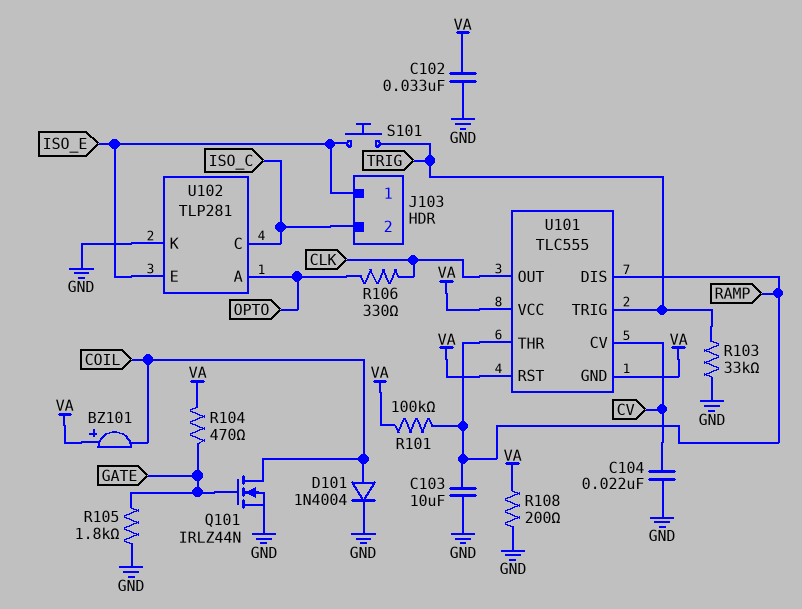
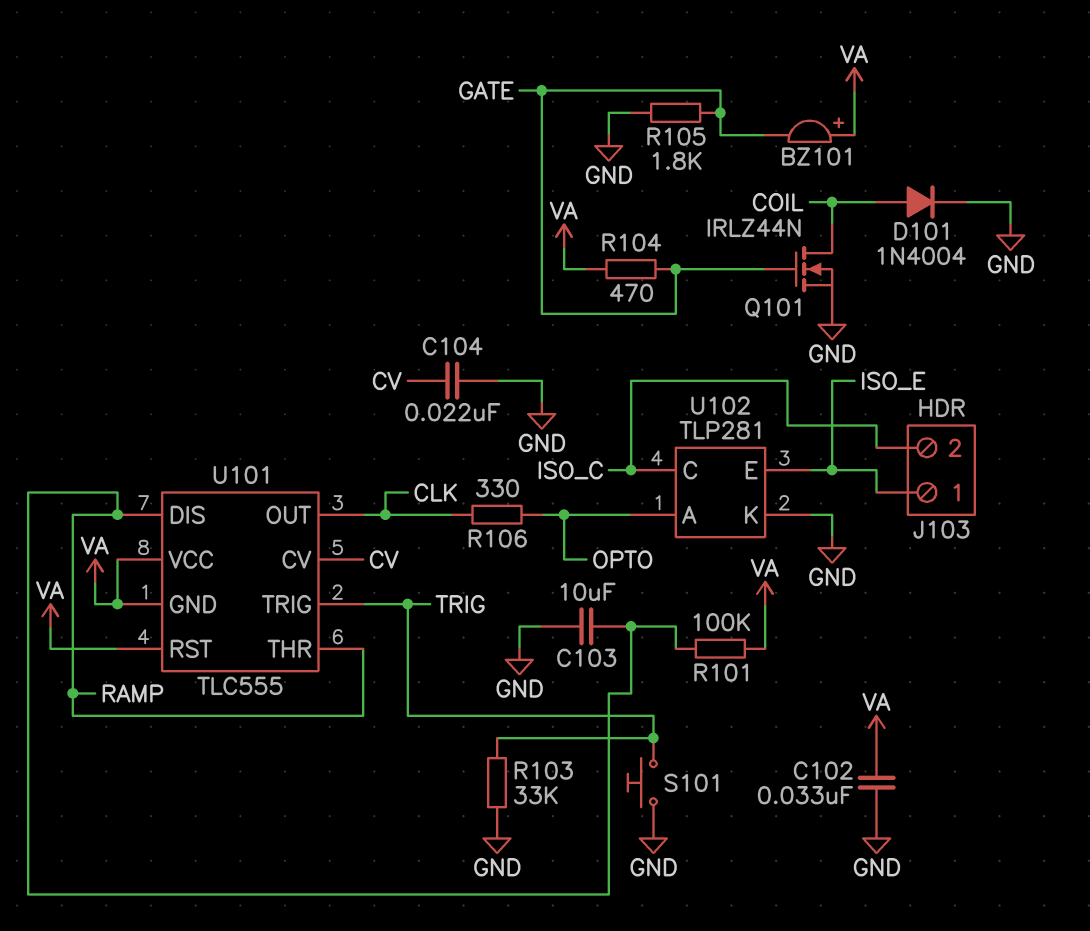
BZ101: buzzer (plus VA, minus COIL) -> buzzer (plus VA, minus GATE)
R108: 200 (GND, VA) -> none
S101: button (ISO_E, TRIG) -> button (GND, TRIG)

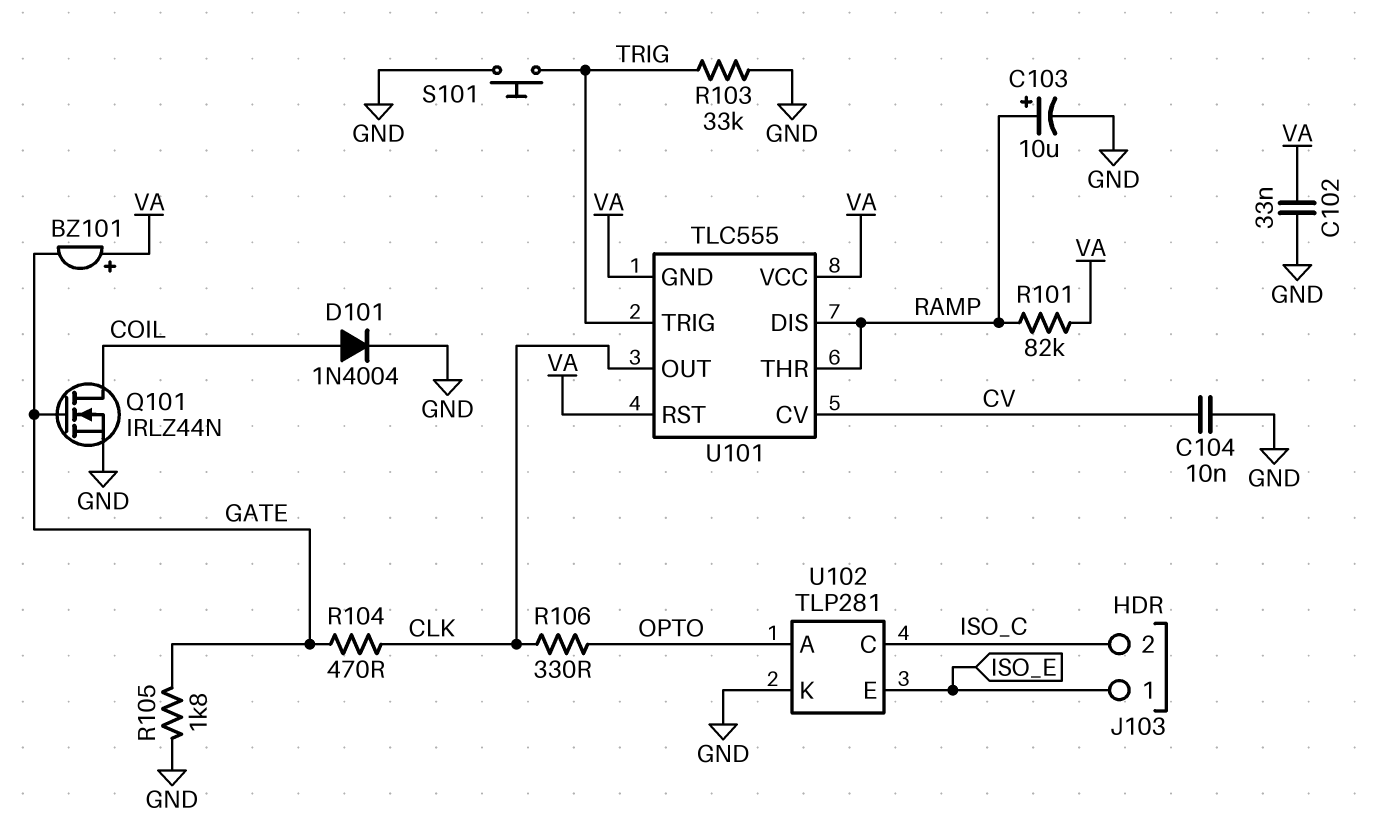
C103: 10uF (GND, RAMP) -> 10uF (plus RAMP, minus GND)
C104: 22nF (CV, GND) -> 10nF (CV, GND)
R101: 100k (RAMP, VA) -> 82k (RAMP, VA)
R104: 470 (GATE, VA) -> 470 (CLK, GATE)

